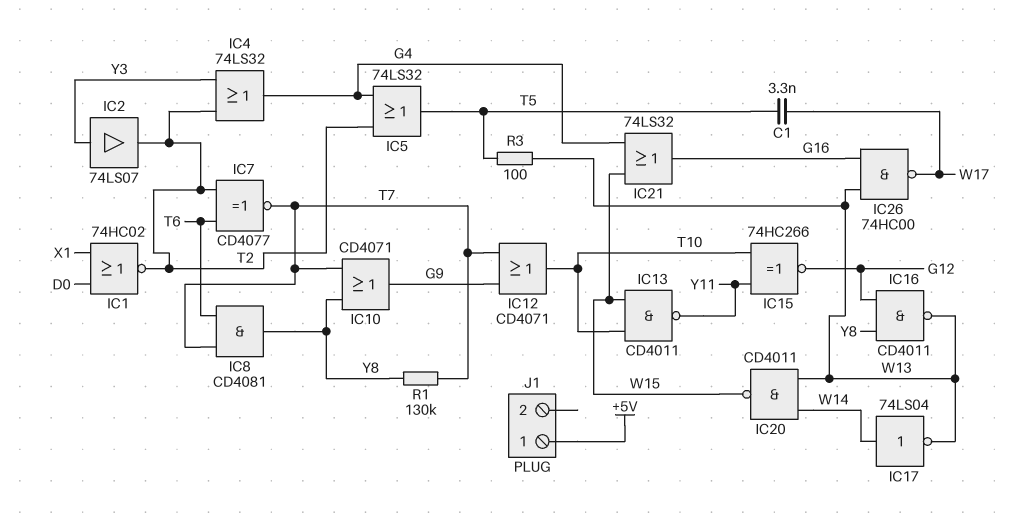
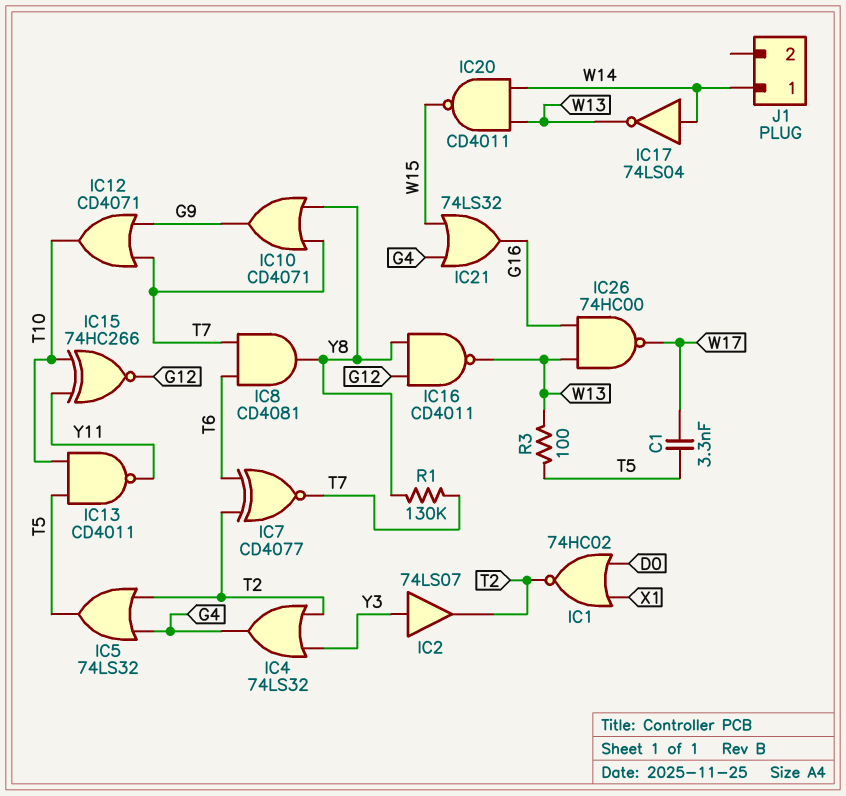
IC13: NAND CD4011 (in T10, in W15, out Y11) -> NAND CD4011 (in T5, in T10, out Y11)
J1 pin 1: +5V -> W14

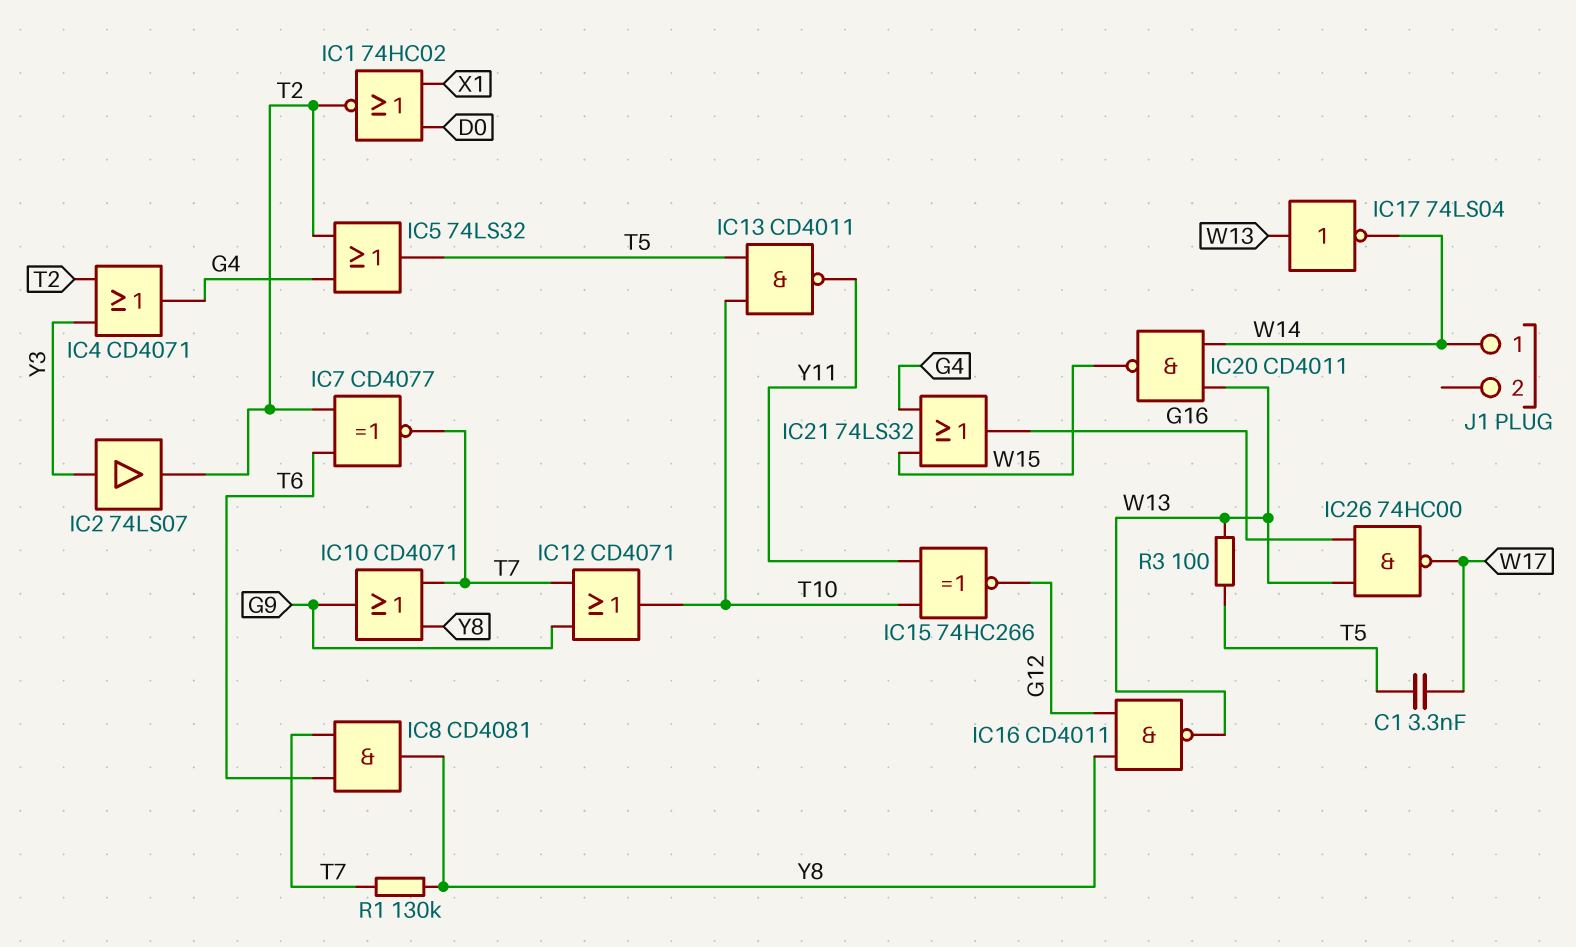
IC4: OR 74LS32 (in T2, in Y3, out G4) -> OR CD4071 (in T2, in Y3, out G4)
IC17: NOT 74LS04 (in W14, out W13) -> NOT 74LS04 (in W13, out W14)

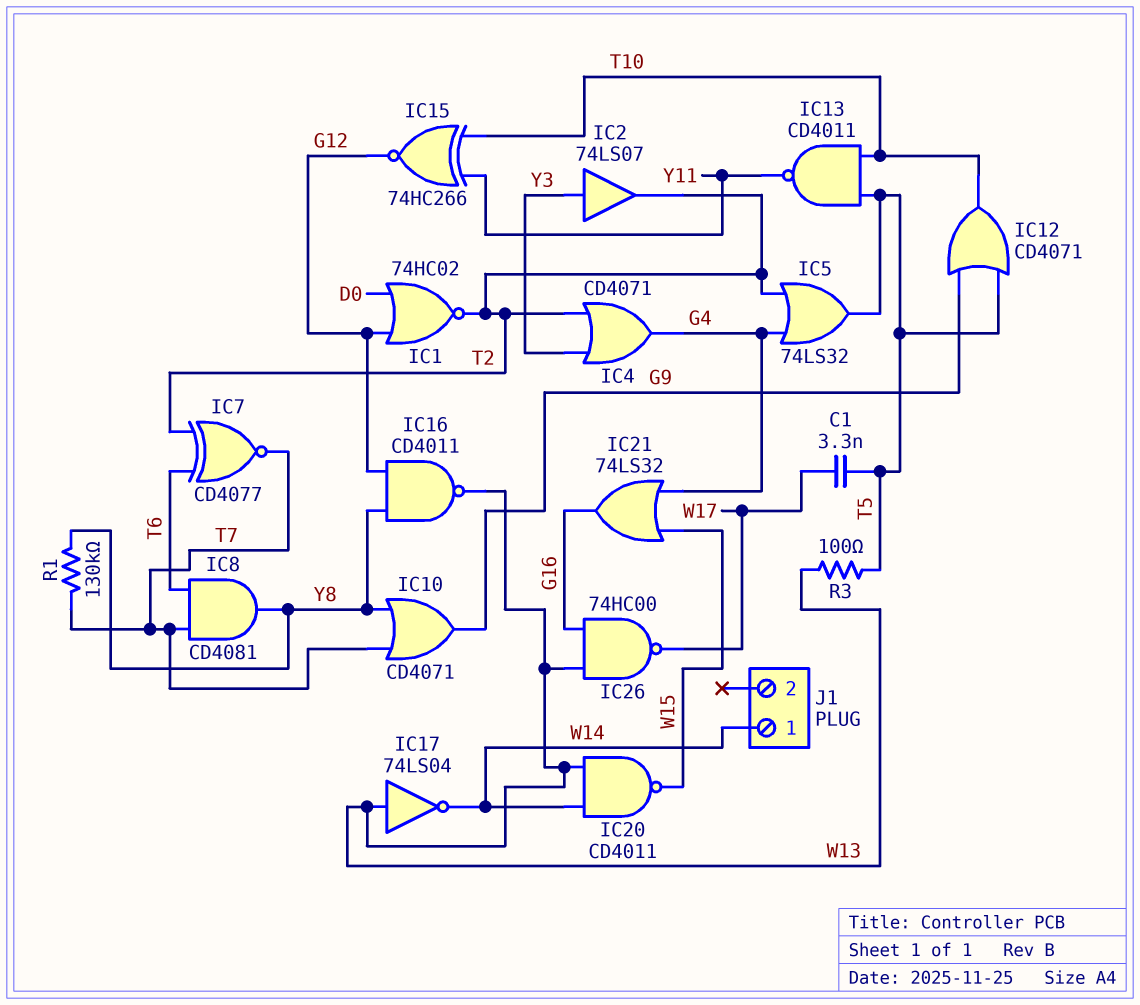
IC1: NOR 74HC02 (in D0, in X1, out T2) -> NOR 74HC02 (in D0, in G12, out T2)
IC12: OR CD4071 (in G9, in T7, out T10) -> OR CD4071 (in G9, in T5, out T10)

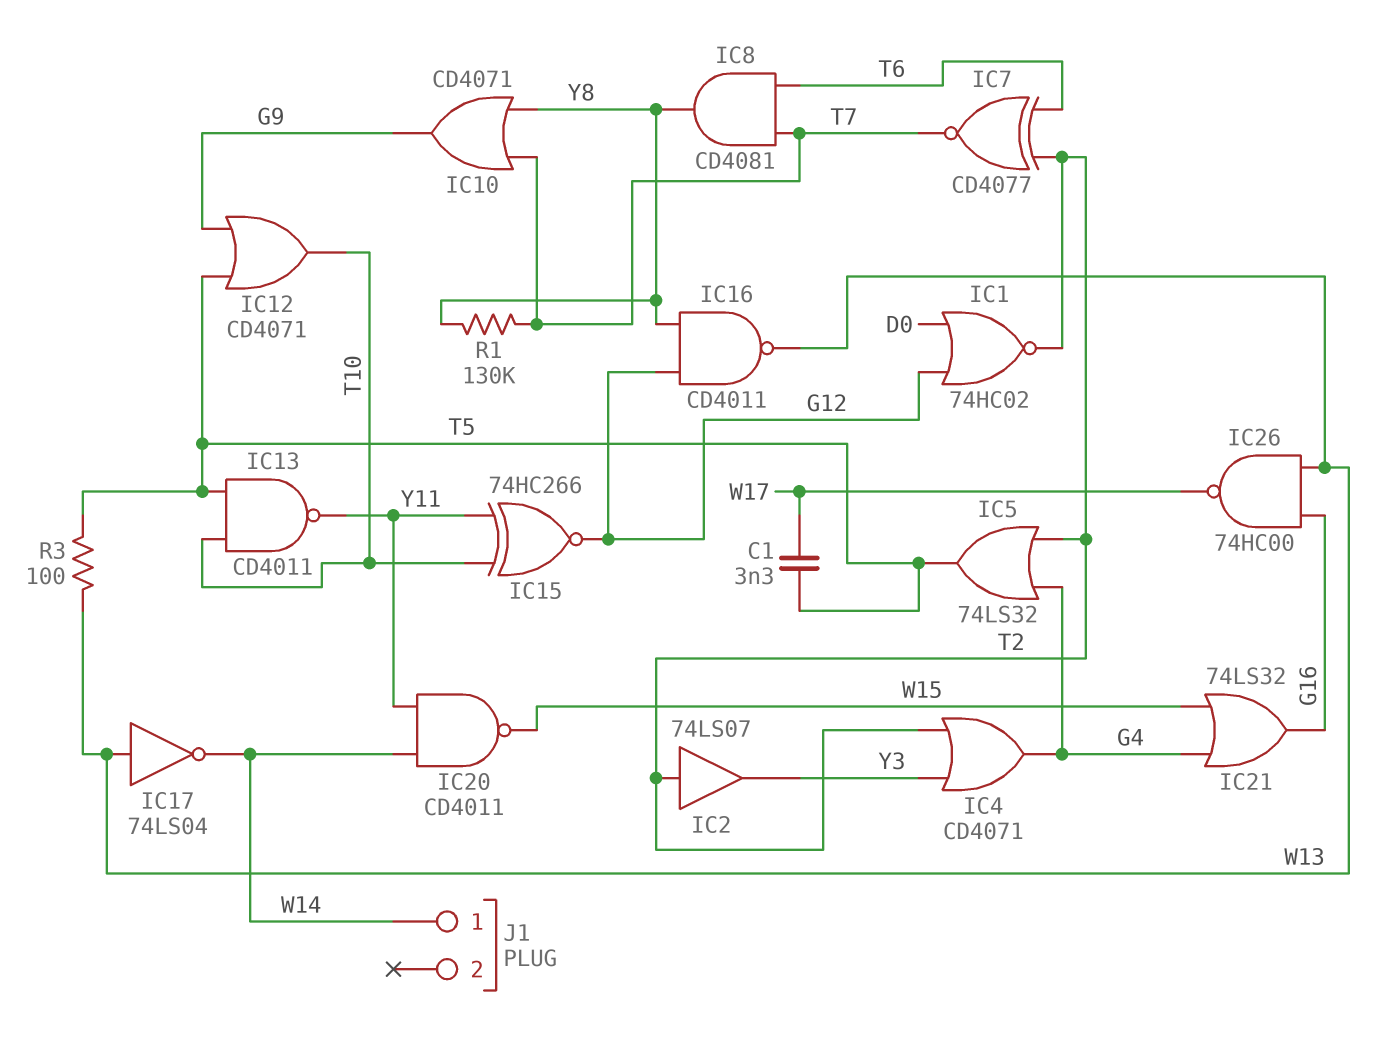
IC2: buffer 74LS07 (in Y3, out T2) -> buffer 74LS07 (in T2, out Y3)
IC20: NAND CD4011 (in W13, in W14, out W15) -> NAND CD4011 (in W14, in Y11, out W15)

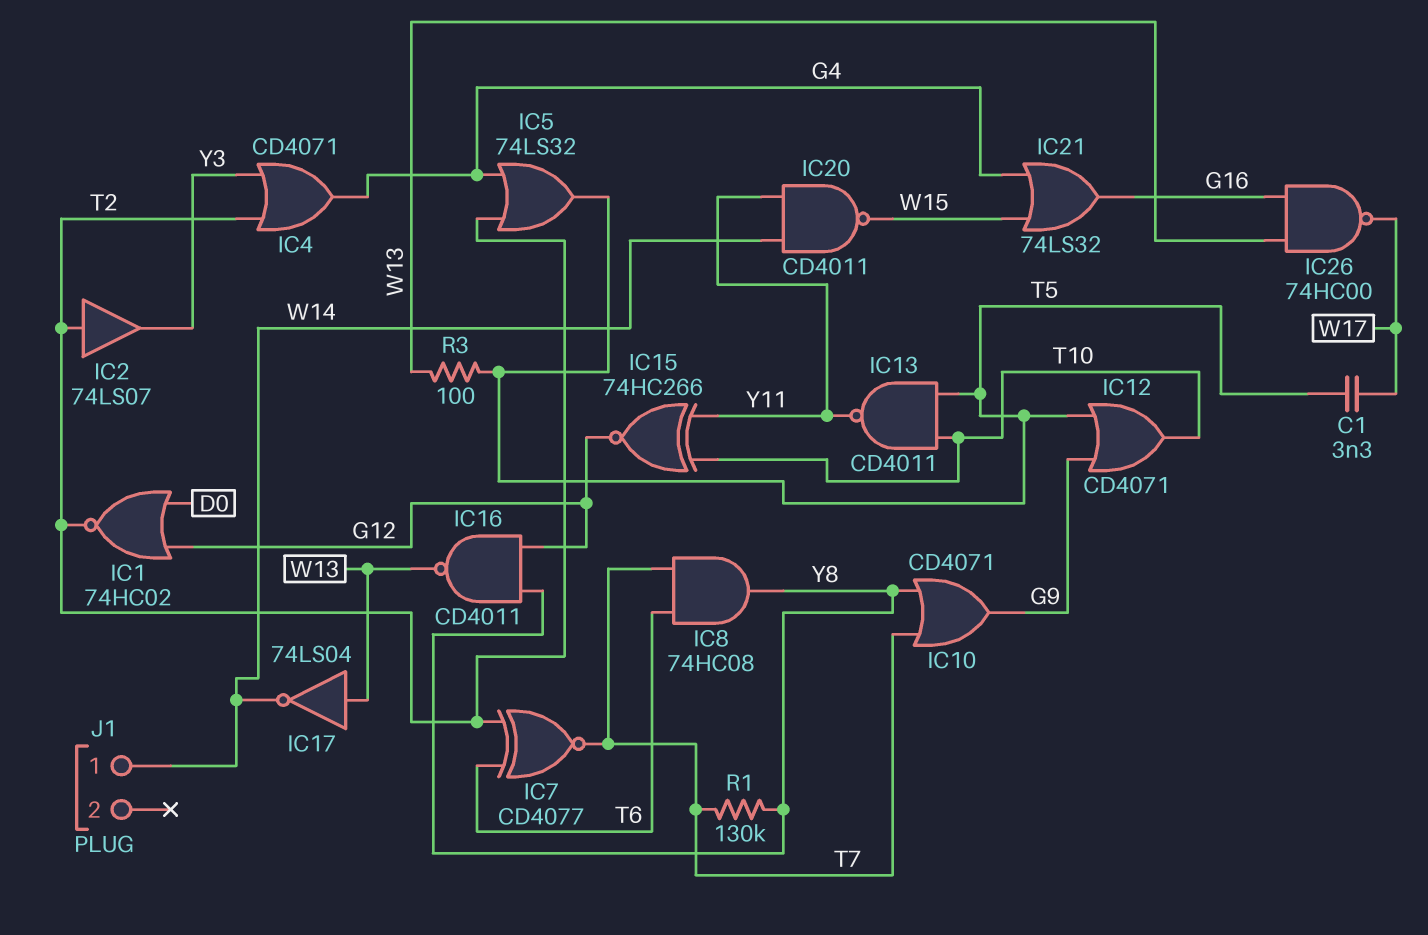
IC8: AND CD4081 (in T6, in T7, out Y8) -> AND 74HC08 (in T6, in T7, out Y8)

